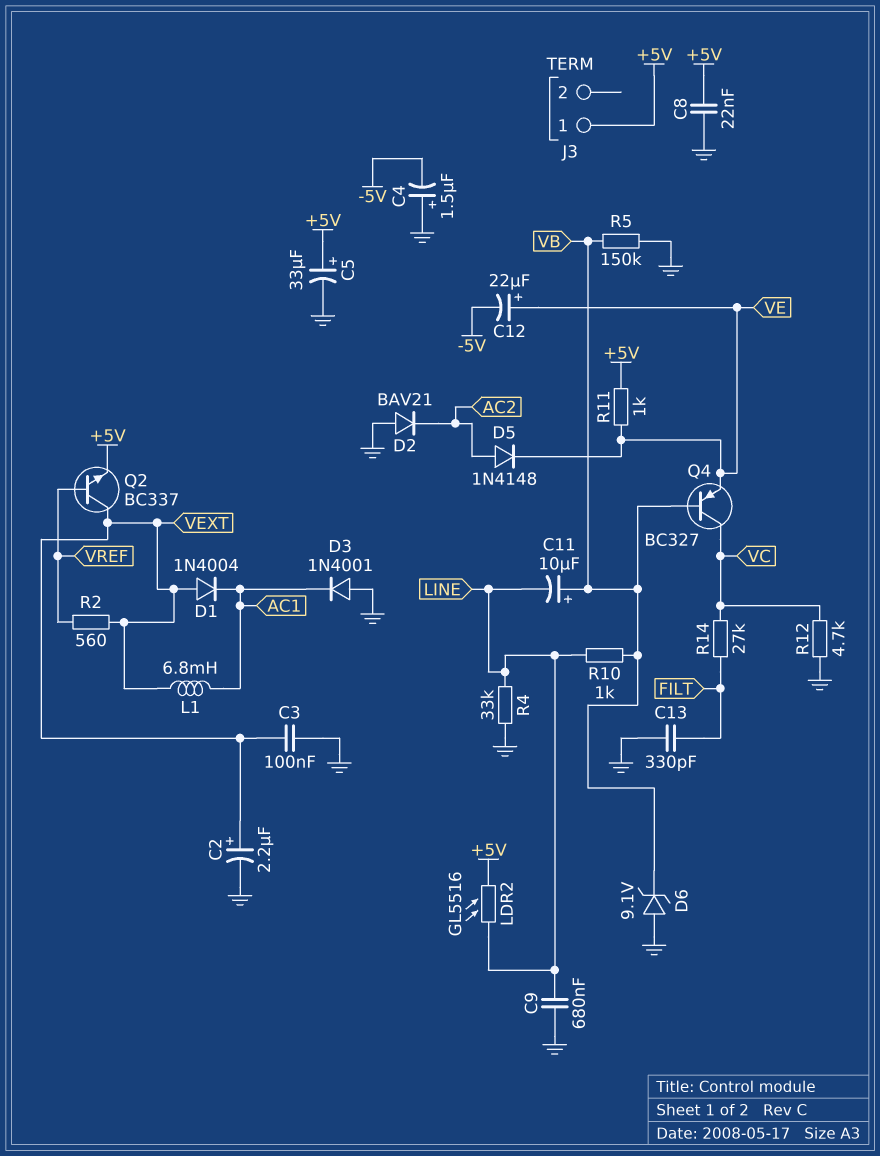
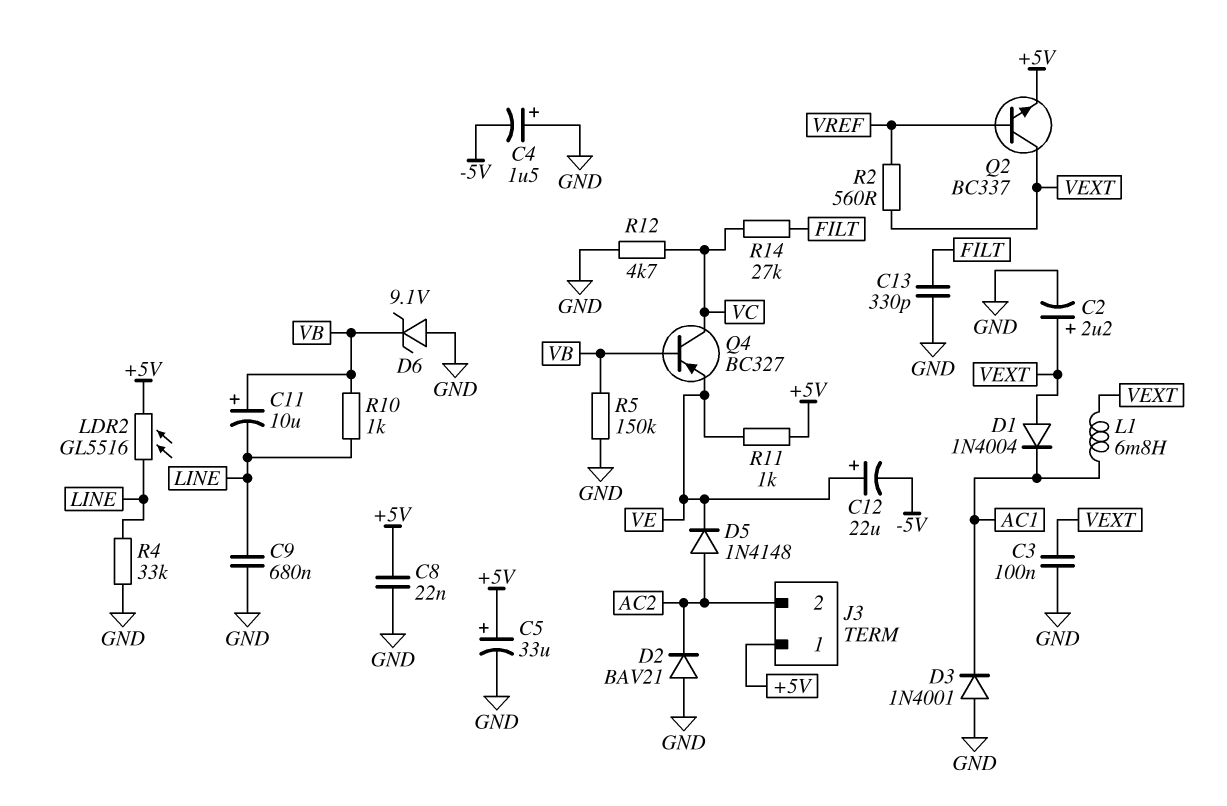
J3 pin 2: none -> AC2

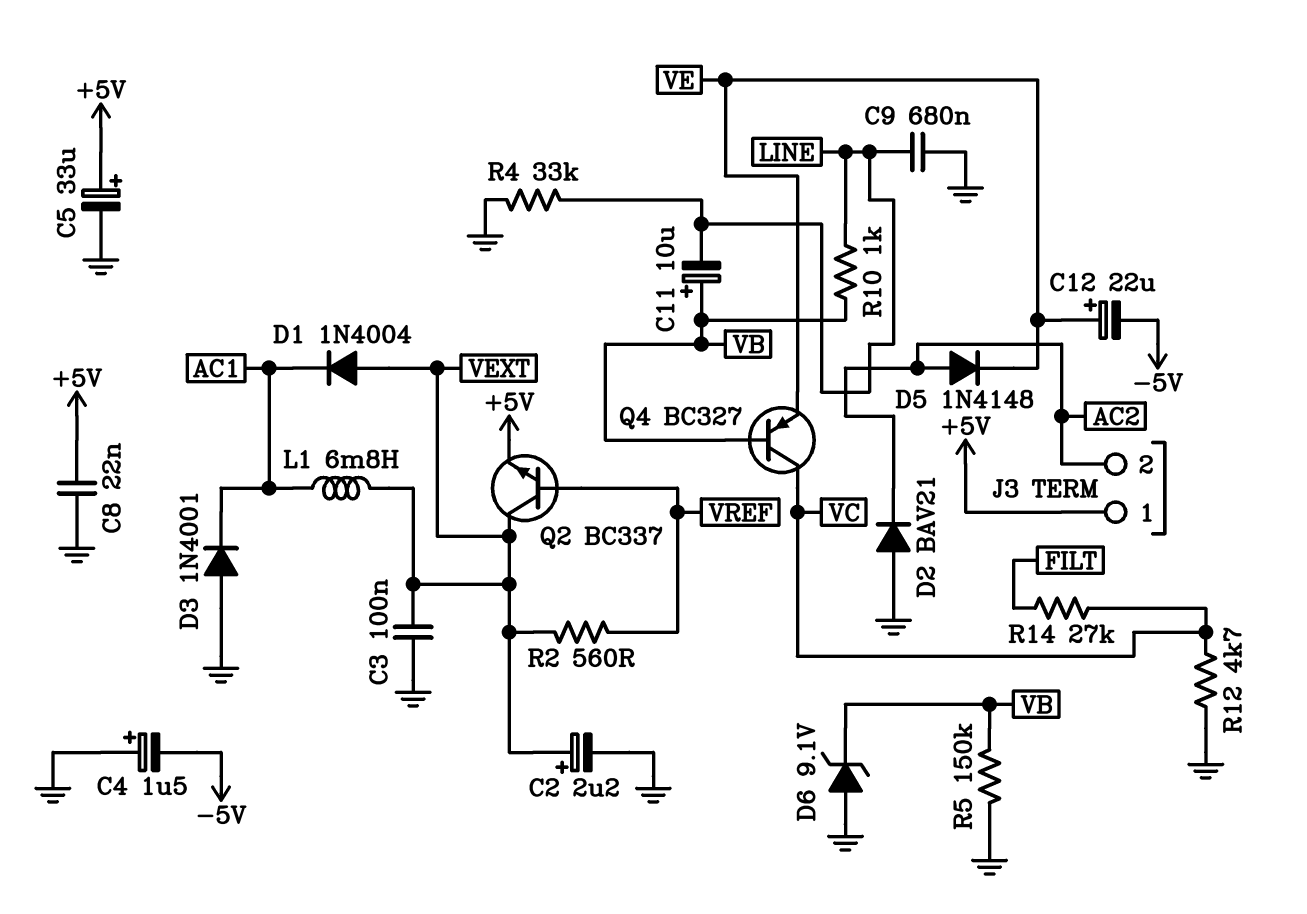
C13: 330pF (FILT, GND) -> none
LDR2: GL5516 (+5V, LINE) -> none
R11: 1k (+5V, VE) -> none

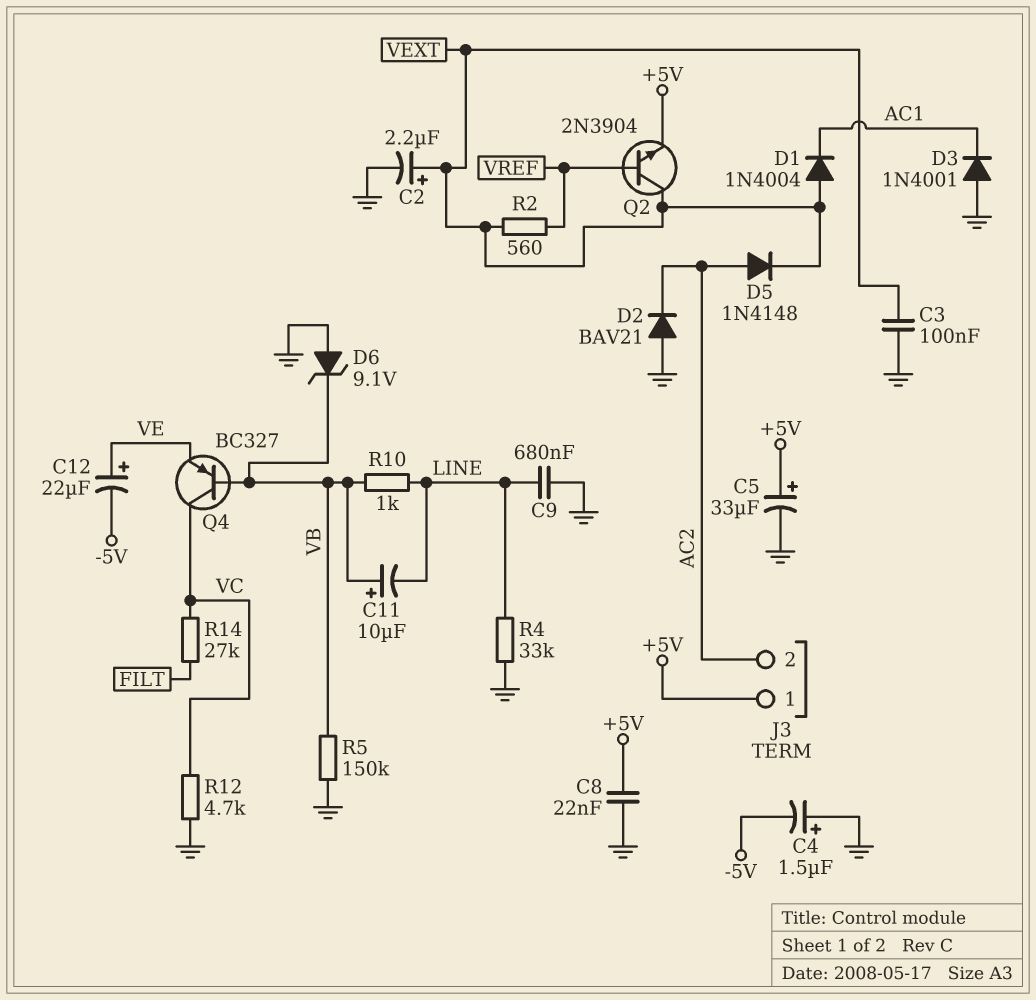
D5: diode 1N4148 (A AC2, K VE) -> diode 1N4148 (A AC2, K VEXT)
L1: 6.8mH (AC1, VEXT) -> none
Q2: NPN BC337 (B VREF, C VEXT, E +5V) -> NPN 2N3904 (B VREF, C VEXT, E +5V)

